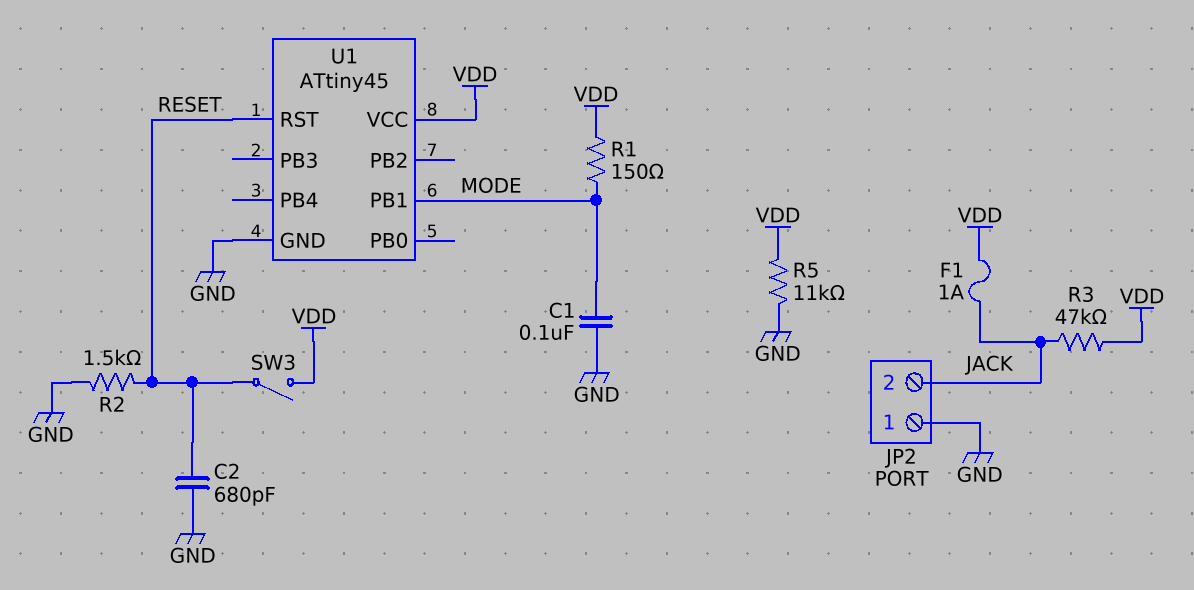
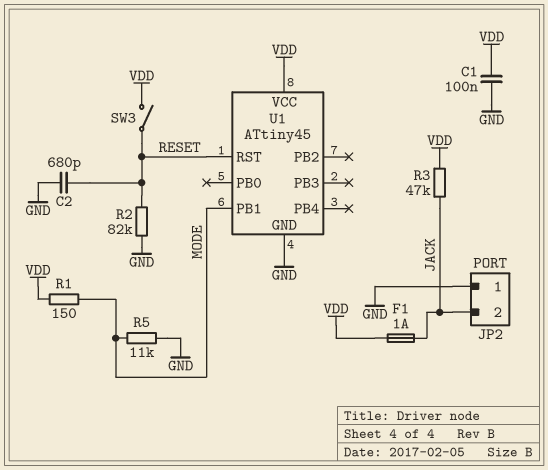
C1: 100nF (GND, MODE) -> 100nF (GND, VDD)
R2: 1.5k (GND, RESET) -> 82k (GND, RESET)
R5: 11k (GND, VDD) -> 11k (GND, MODE)

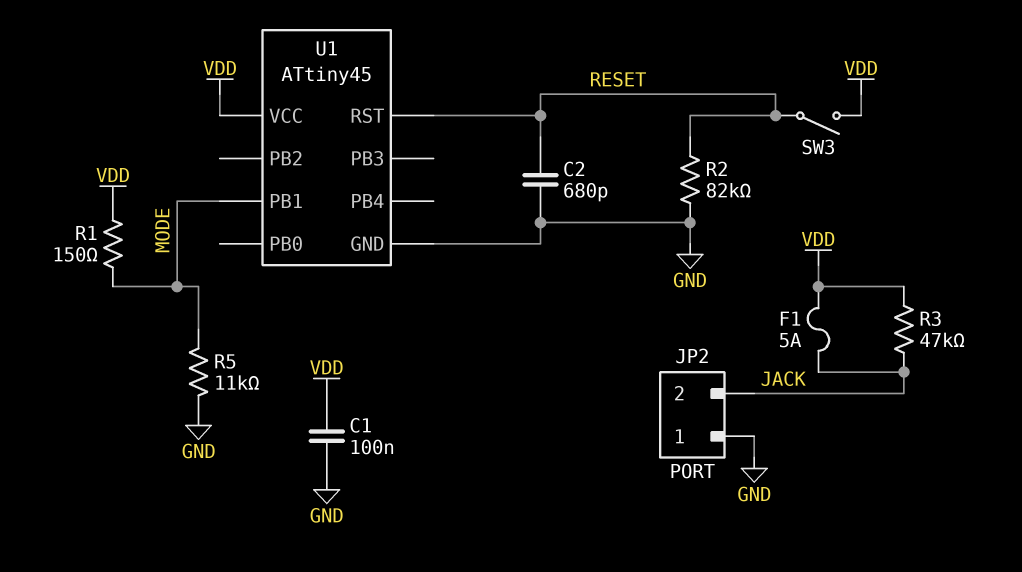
F1: 1A (JACK, VDD) -> 5A (JACK, VDD)

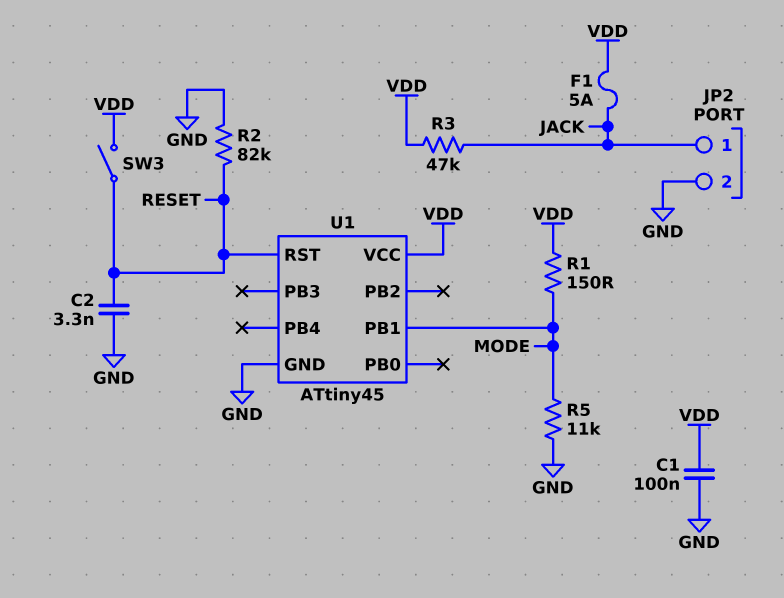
C2: 680pF (GND, RESET) -> 3.3nF (GND, RESET)
JP2 pin 1: GND -> JACK
JP2 pin 2: JACK -> GND

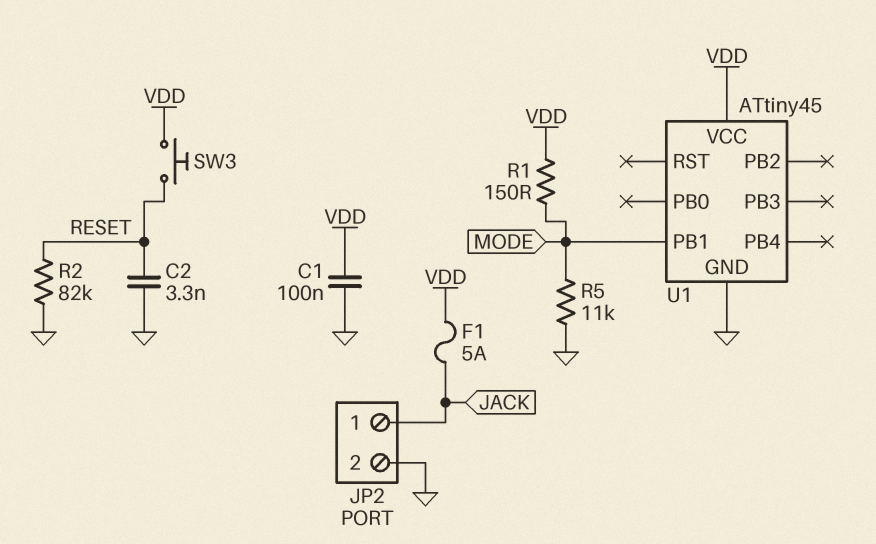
R3: 47k (JACK, VDD) -> none
SW3: switch (RESET, VDD) -> button (RESET, VDD)
U1 pin RST: RESET -> none

